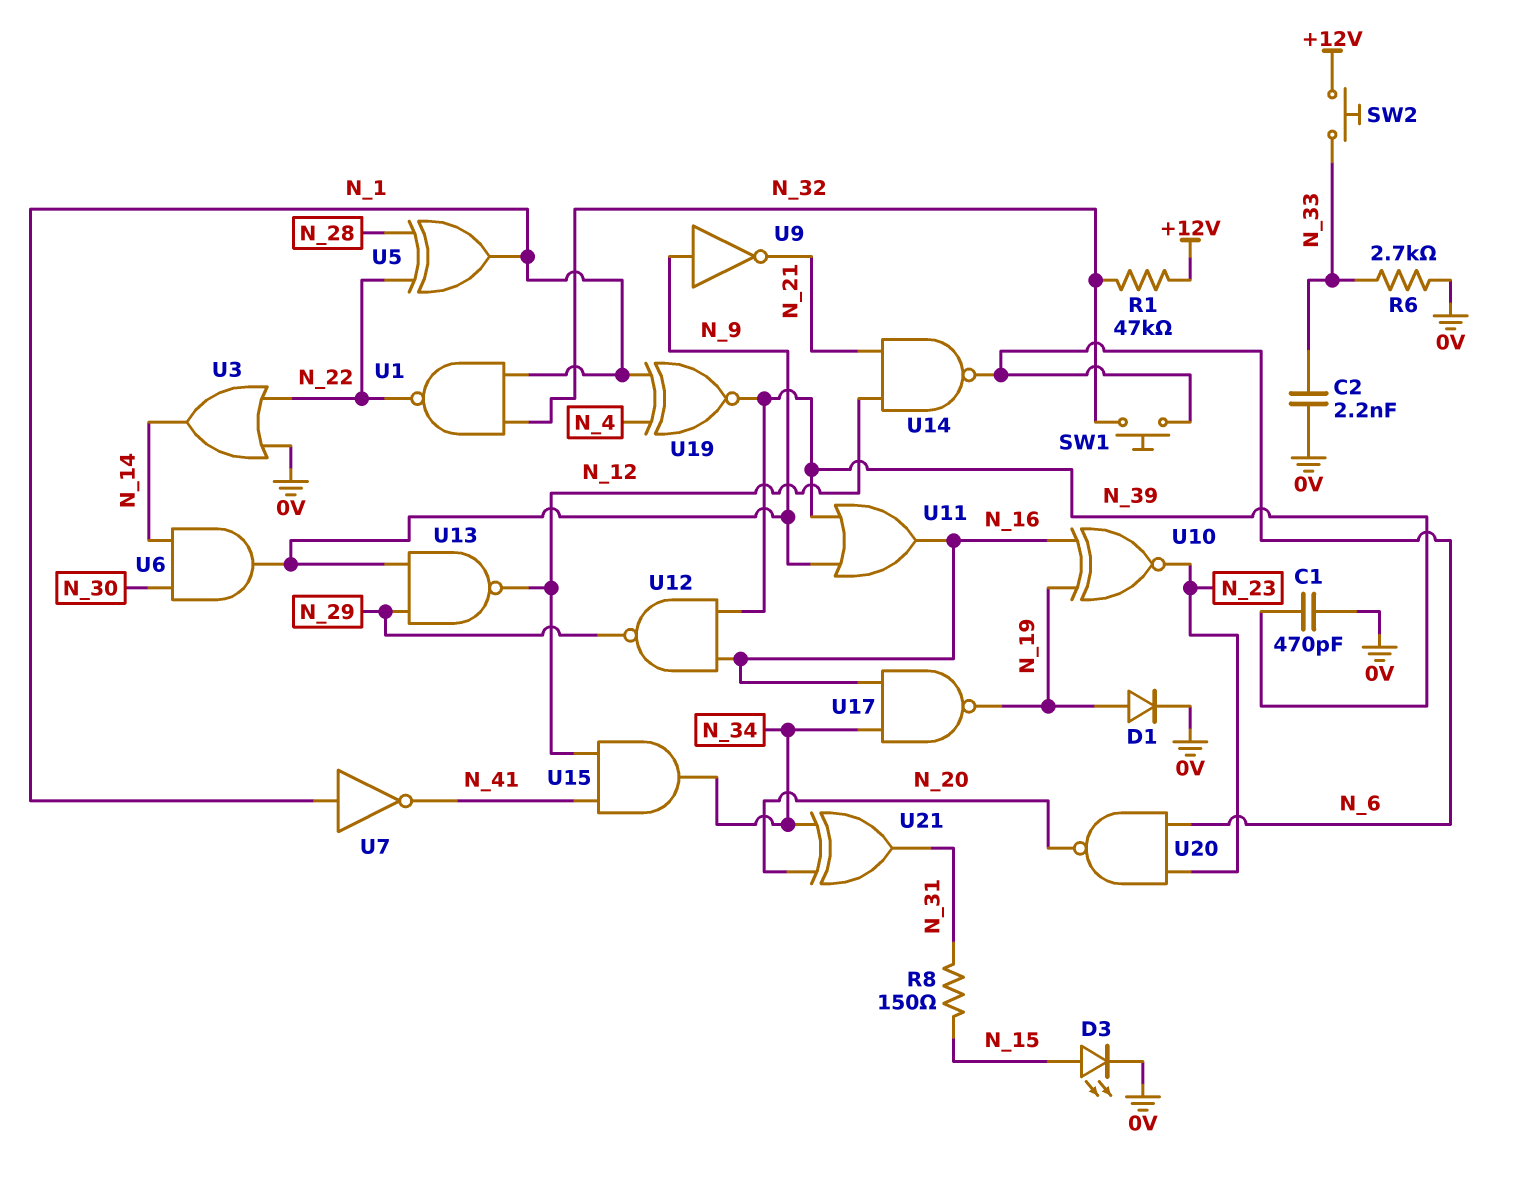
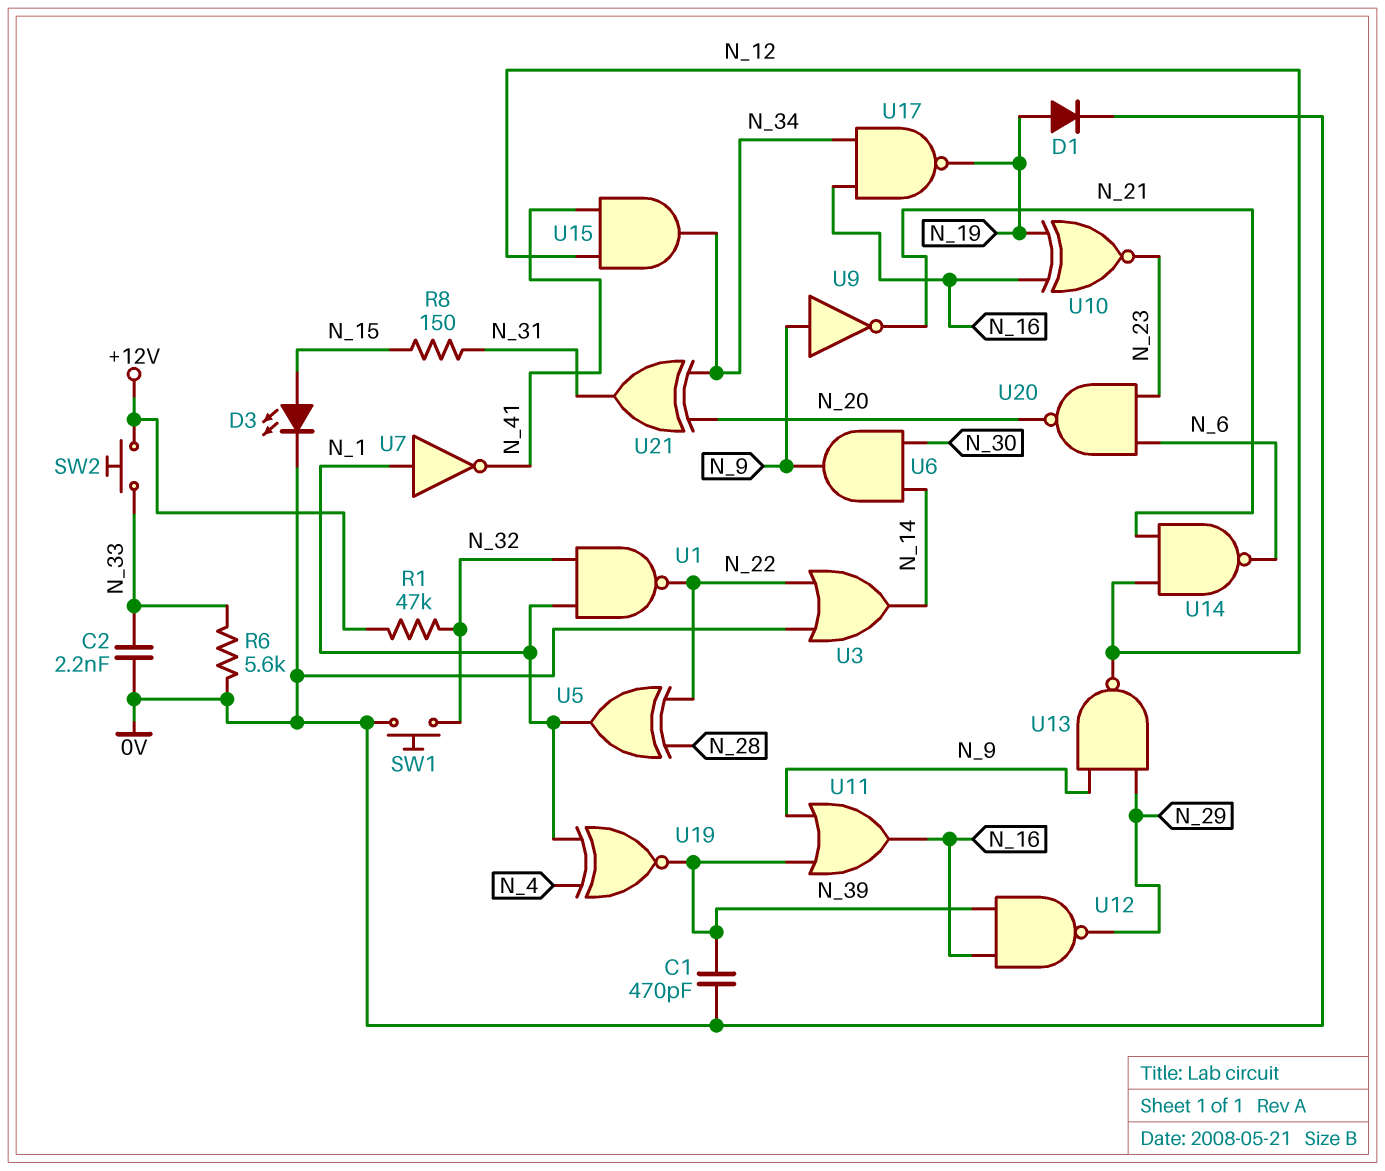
R6: 2.7k (0V, N_33) -> 5.6k (0V, N_33)
SW1: button (N_6, N_32) -> button (0V, N_32)

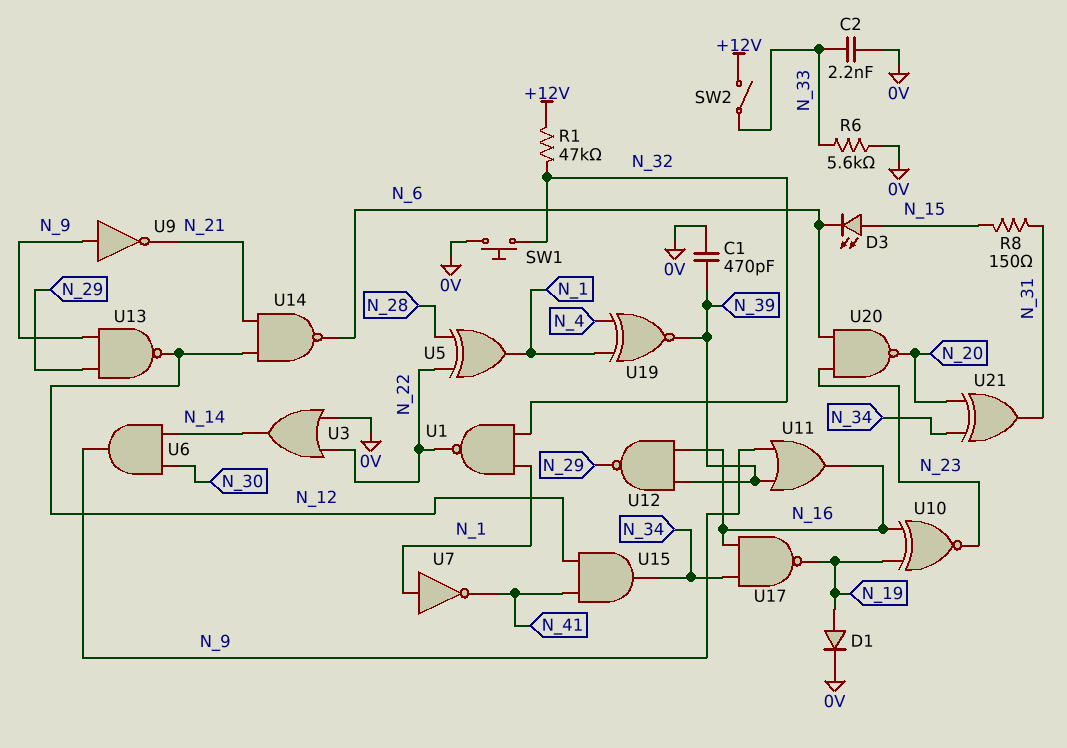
D3: LED (A N_15, K 0V) -> LED (A N_15, K N_6)
SW2: button (+12V, N_33) -> switch (+12V, N_33)

